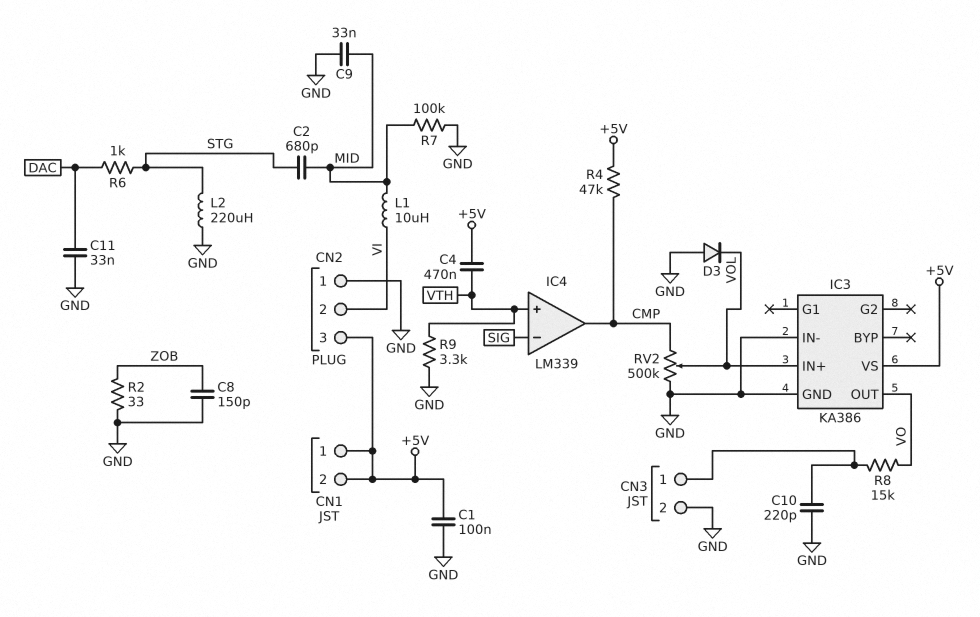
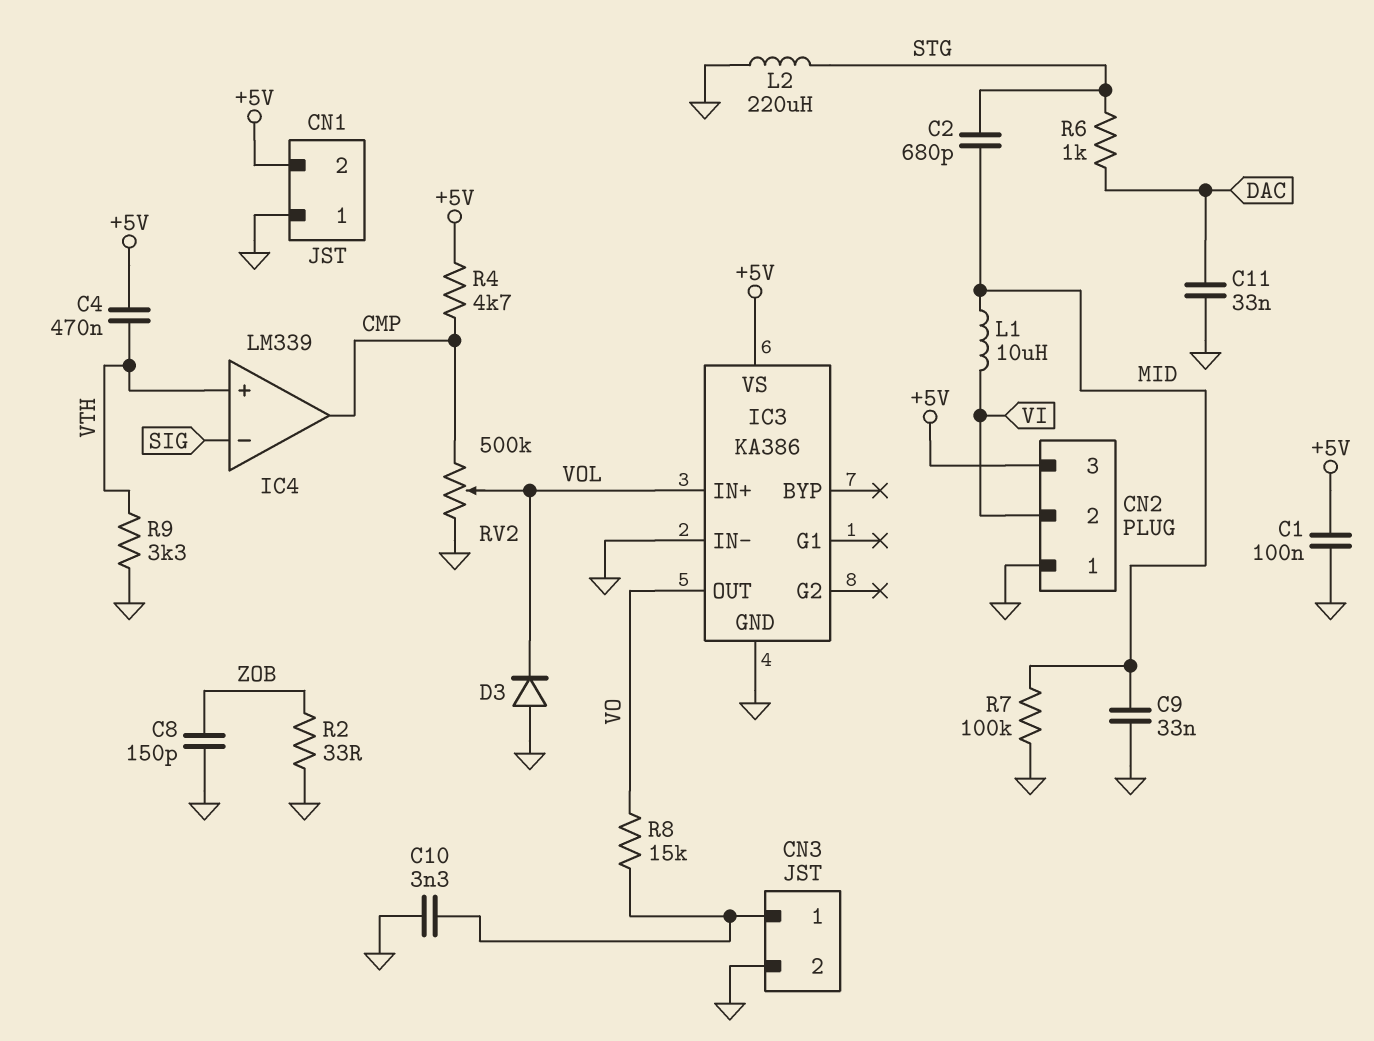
C10: 220pF (CN3/1, GND) -> 3.3nF (CN3/1, GND)
CN1 pin 1: +5V -> GND
R4: 47k (+5V, CMP) -> 4.7k (+5V, CMP)

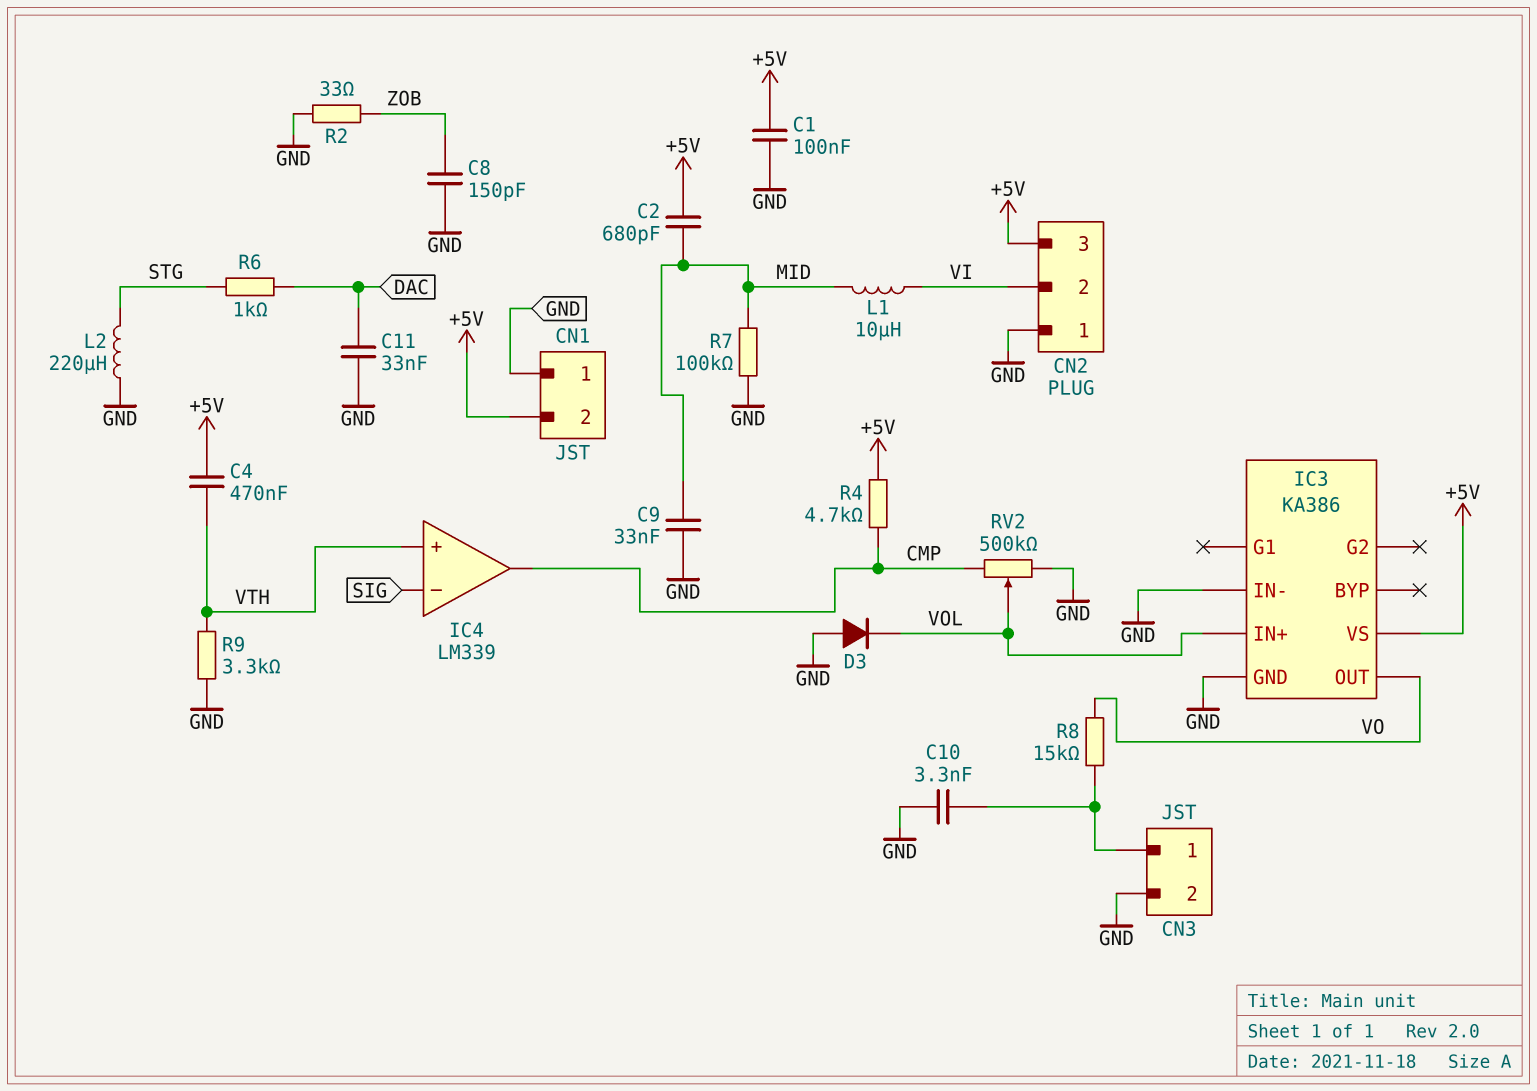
C2: 680pF (MID, STG) -> 680pF (+5V, MID)

